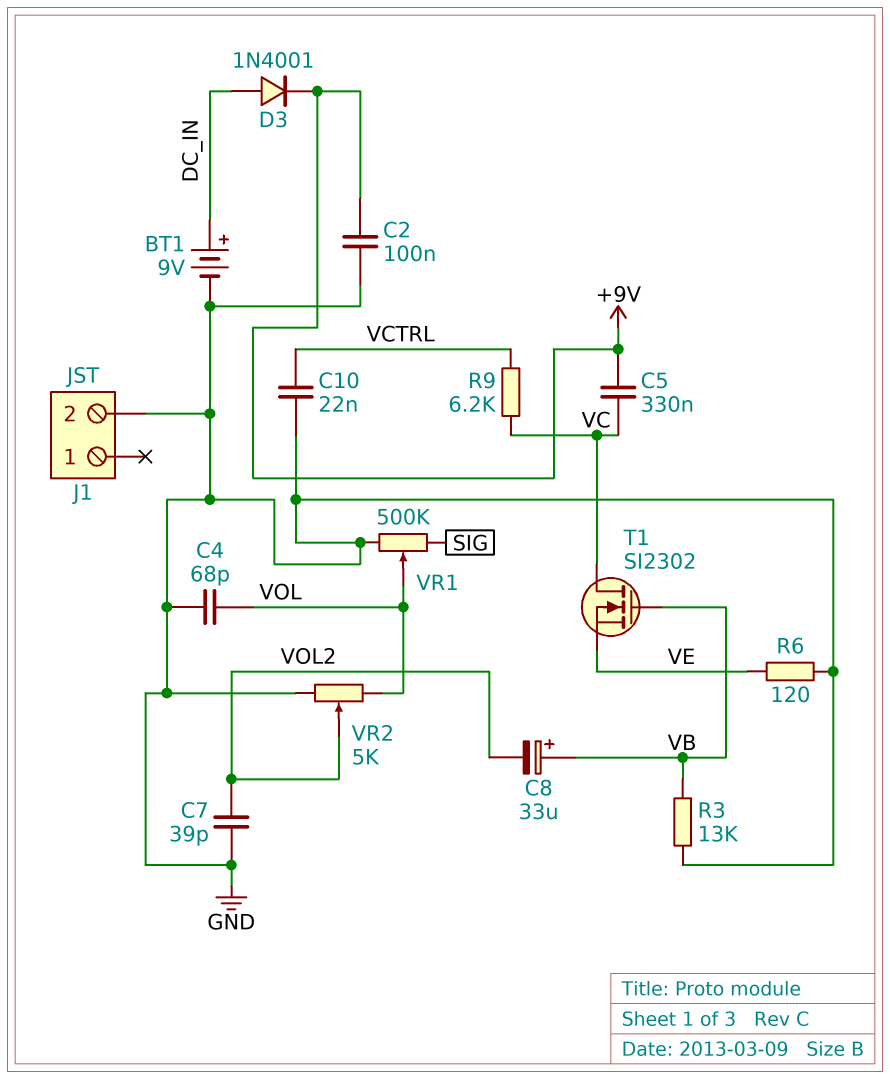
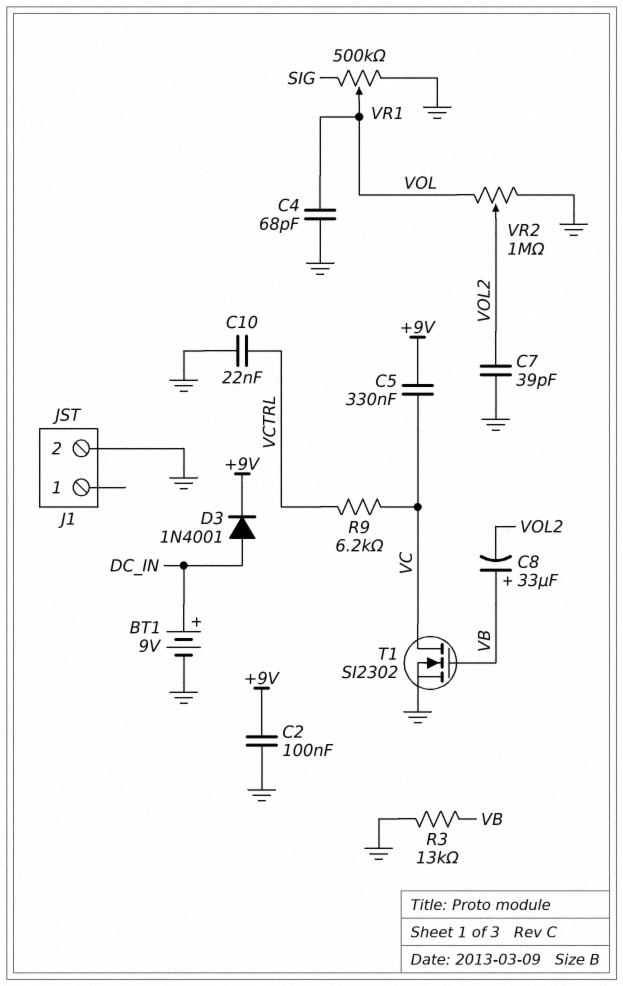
R6: 120 (GND, VE) -> none
T1: NMOS SI2302 (G VB, D VC, S VE) -> NMOS SI2302 (G VB, D VC, S GND)
VR2: 5k (GND, VOL, wiper VOL2) -> 1M (GND, VOL, wiper VOL2)

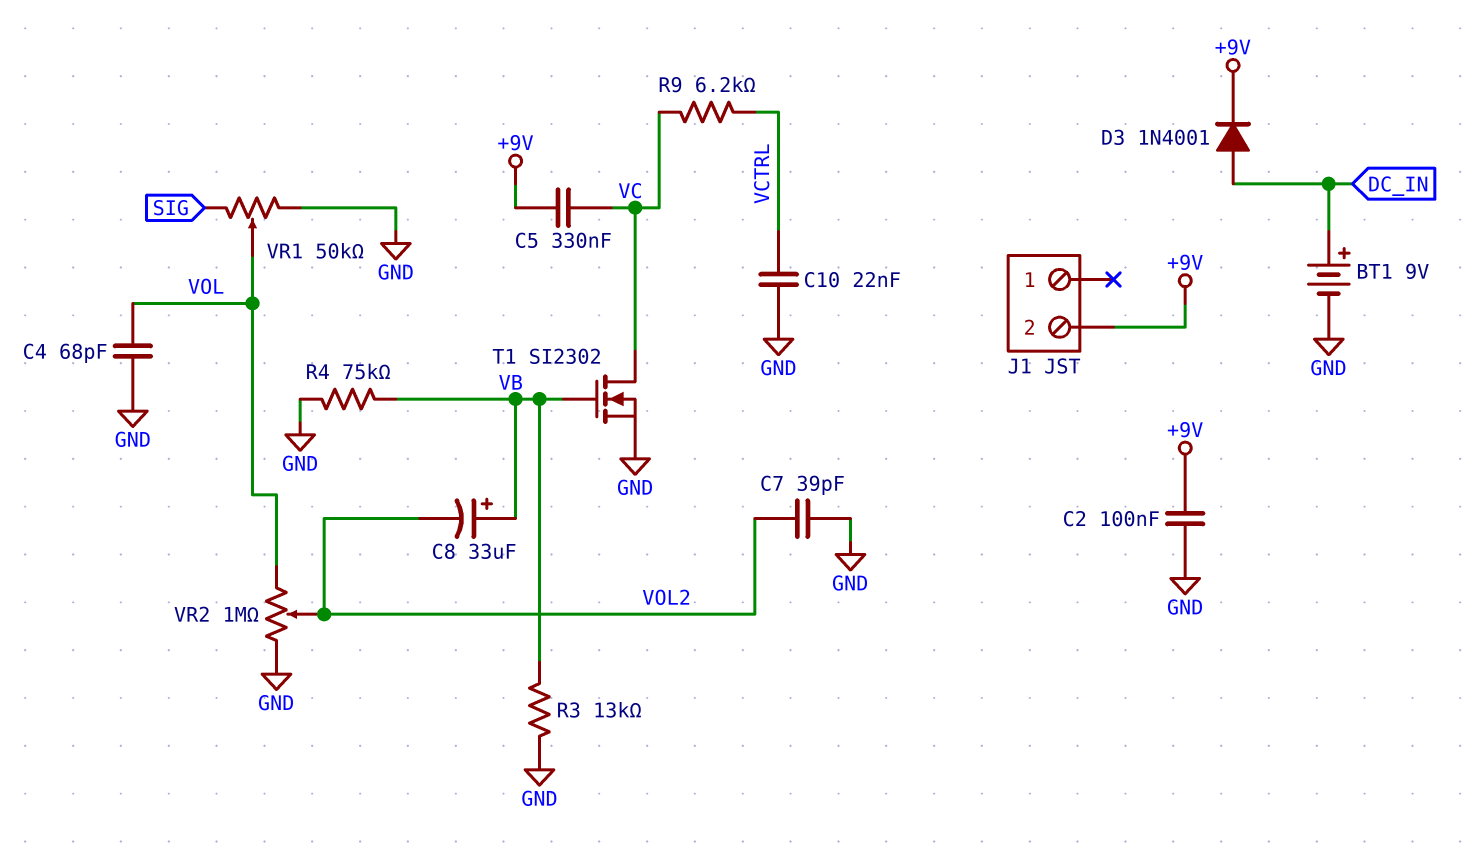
J1 pin 2: GND -> +9V
R4: none -> 75k (GND, VB)
VR1: 500k (GND, SIG, wiper VOL) -> 50k (GND, SIG, wiper VOL)

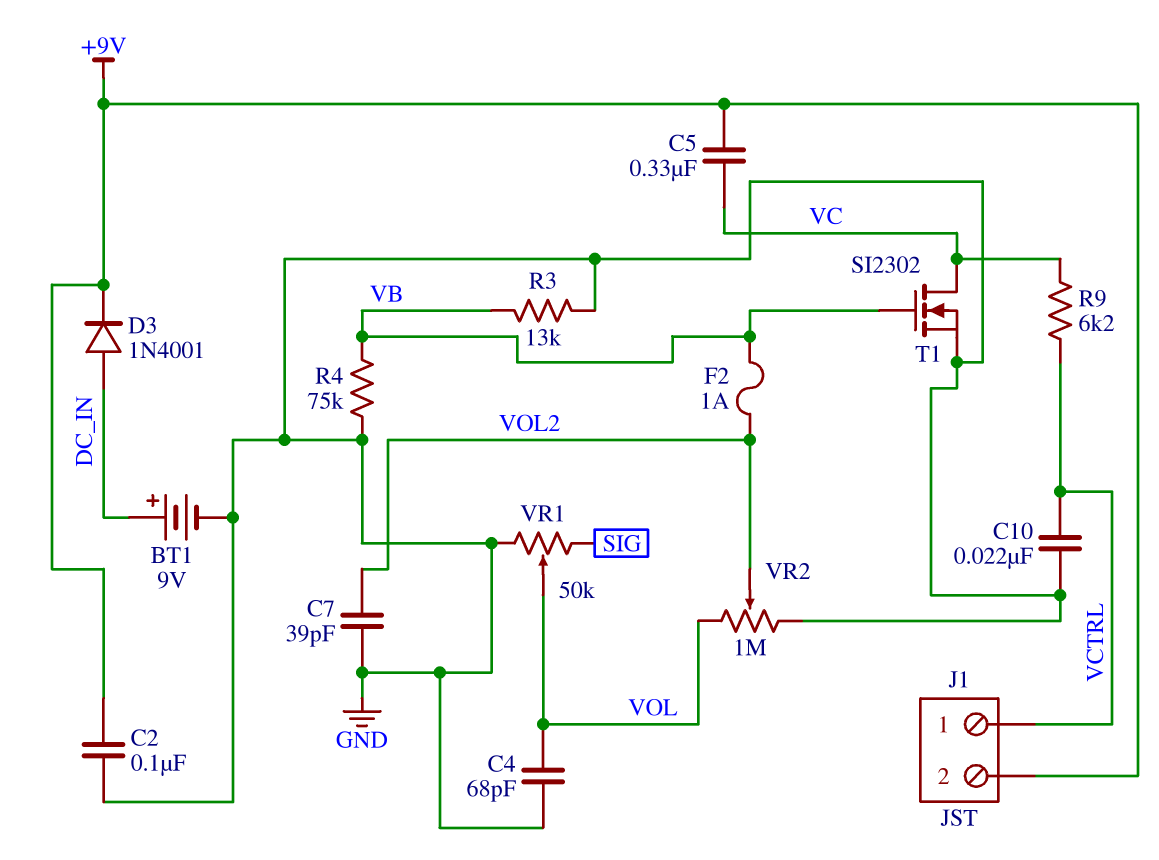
C8: 33uF (plus VB, minus VOL2) -> none
F2: none -> 1A (VB, VOL2)
J1 pin 1: none -> VCTRL

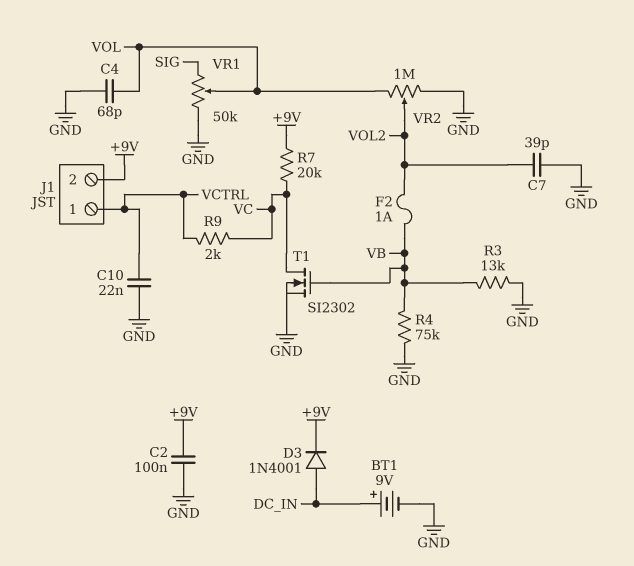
C5: 330nF (+9V, VC) -> none
R7: none -> 20k (+9V, VC)
R9: 6.2k (VC, VCTRL) -> 2k (VC, VCTRL)

